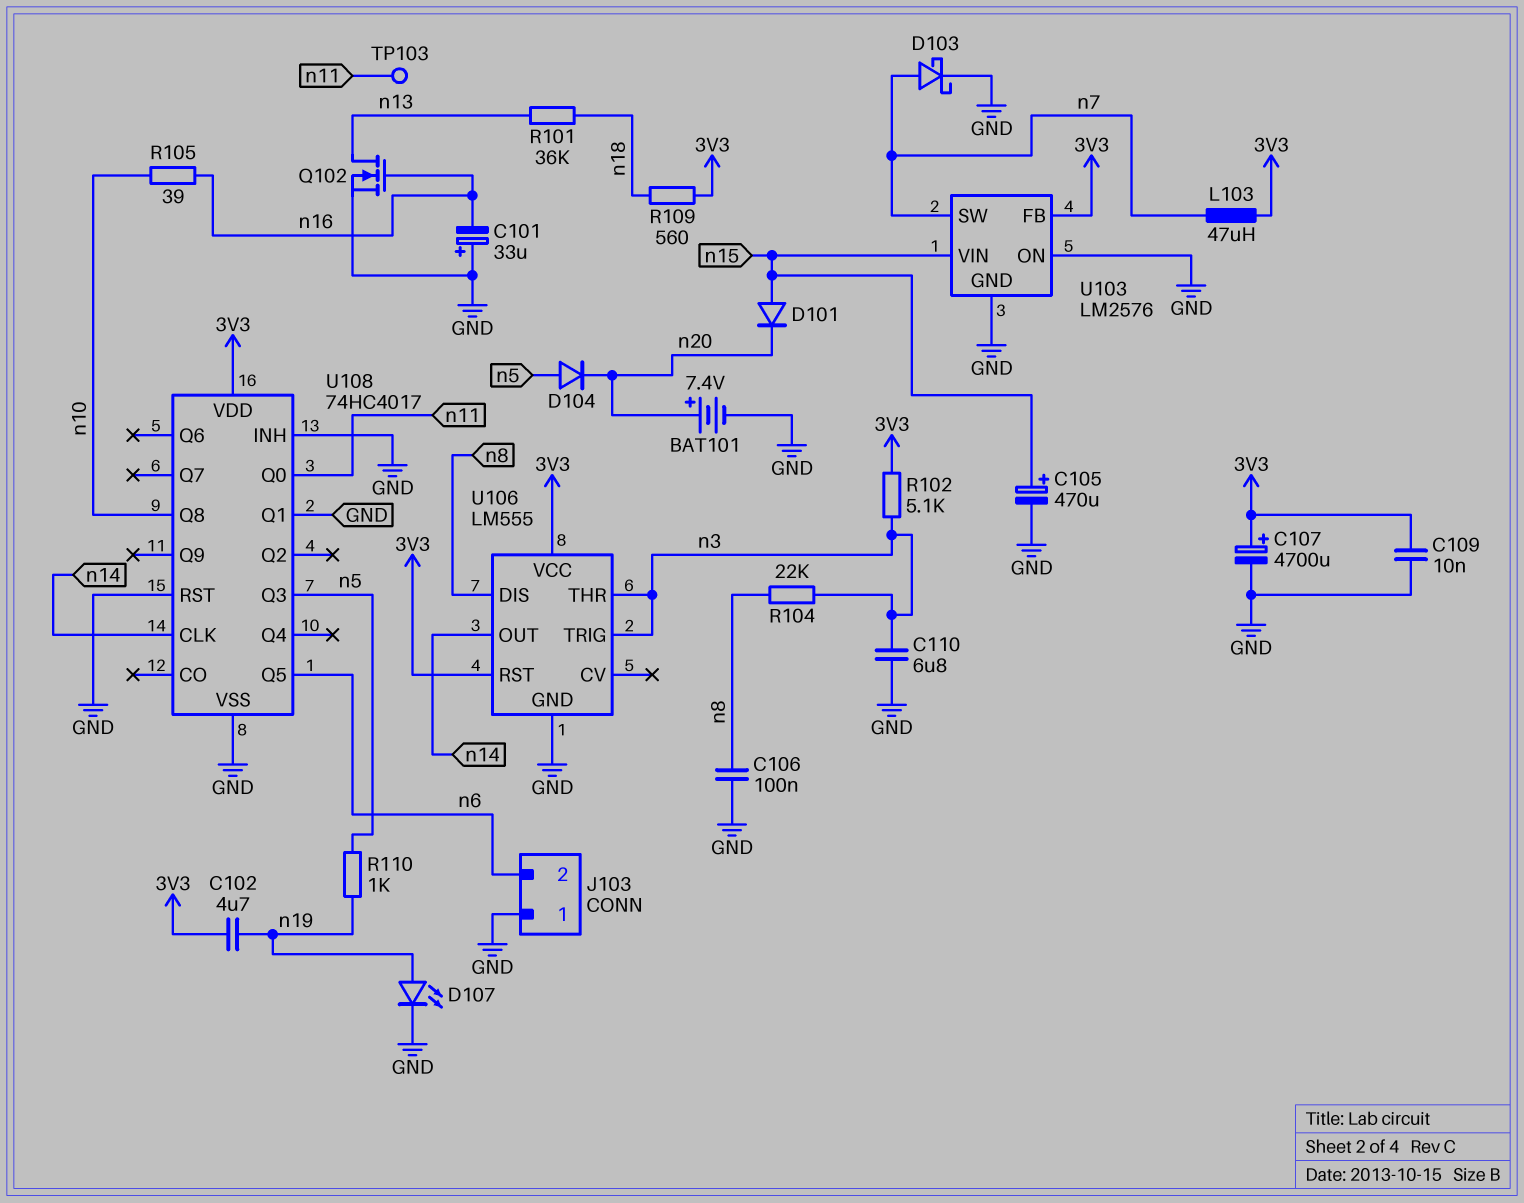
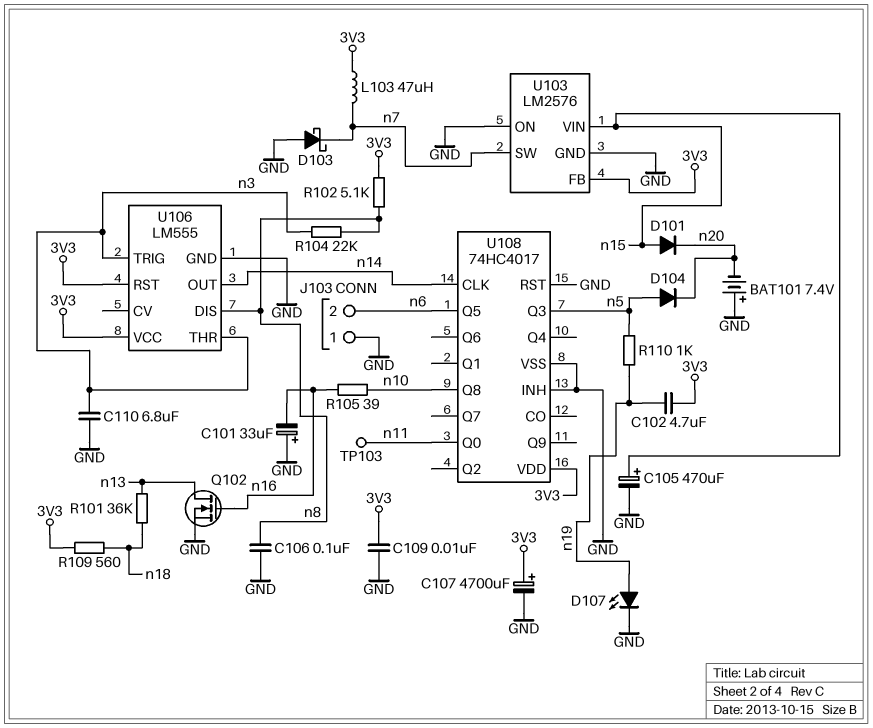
BAT101: 7.4V (plus n20, minus GND) -> 7.4V (plus GND, minus n20)
D103: schottky (A n7, K GND) -> schottky (A GND, K n7)
R102: 5.1k (3V3, n3) -> 5.1k (3V3, n8)
U108 pin Q1: GND -> none

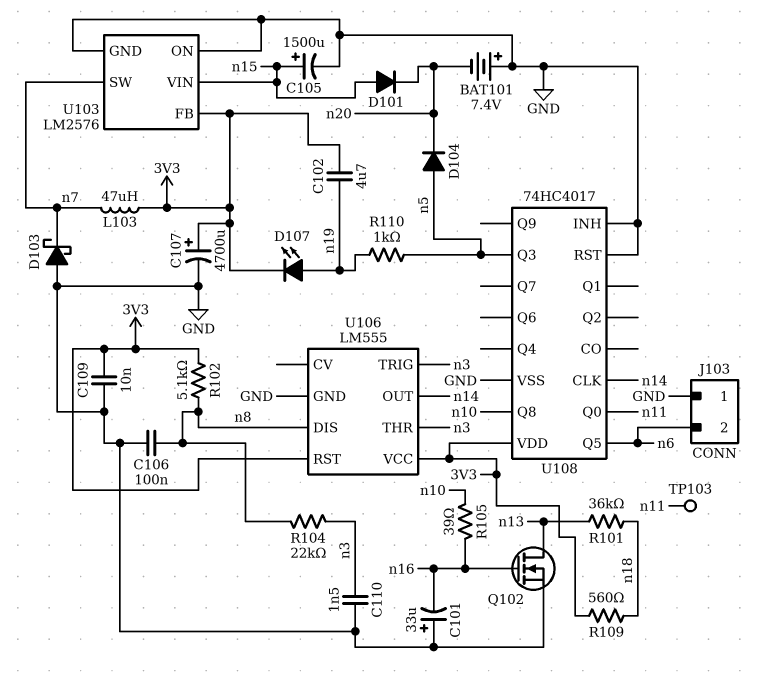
C105: 470uF (plus n15, minus GND) -> 1500uF (plus n15, minus GND)
C110: 6.8uF (GND, n3) -> 1.5nF (GND, n3)
D107: LED (A n19, K GND) -> LED (A n19, K 3V3)

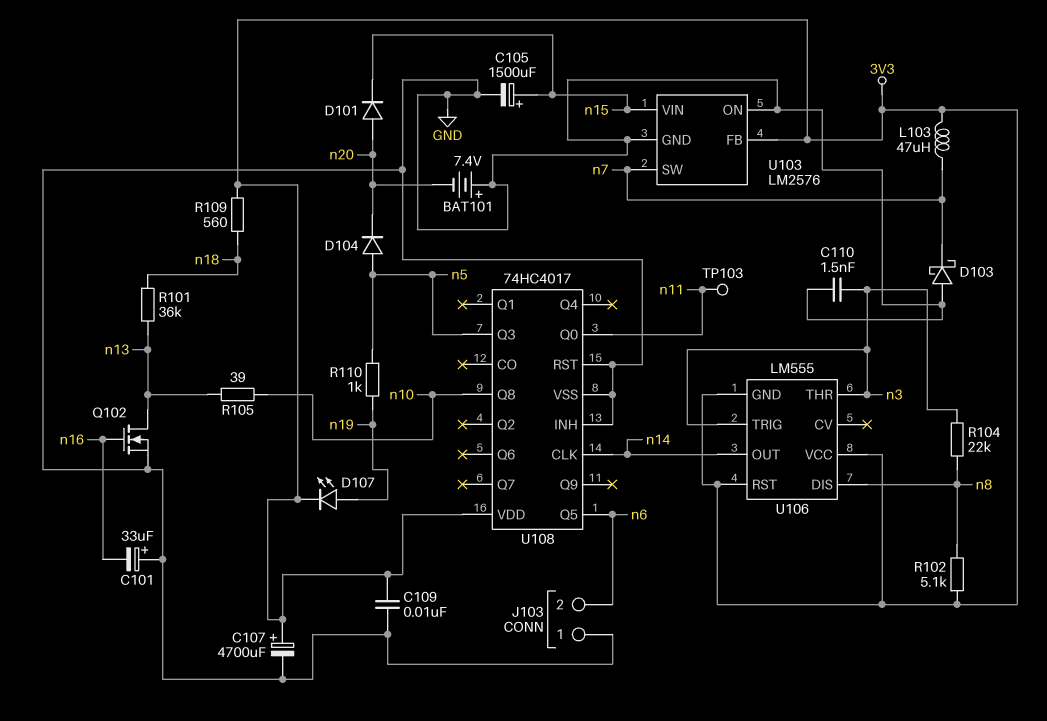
C102: 4.7uF (3V3, n19) -> none
C106: 100nF (GND, n8) -> none
D101: diode (A n15, K n20) -> diode (A n20, K n15)
R105: 39 (n10, n16) -> 39 (n10, n13)
U106 pin GND: GND -> 3V3

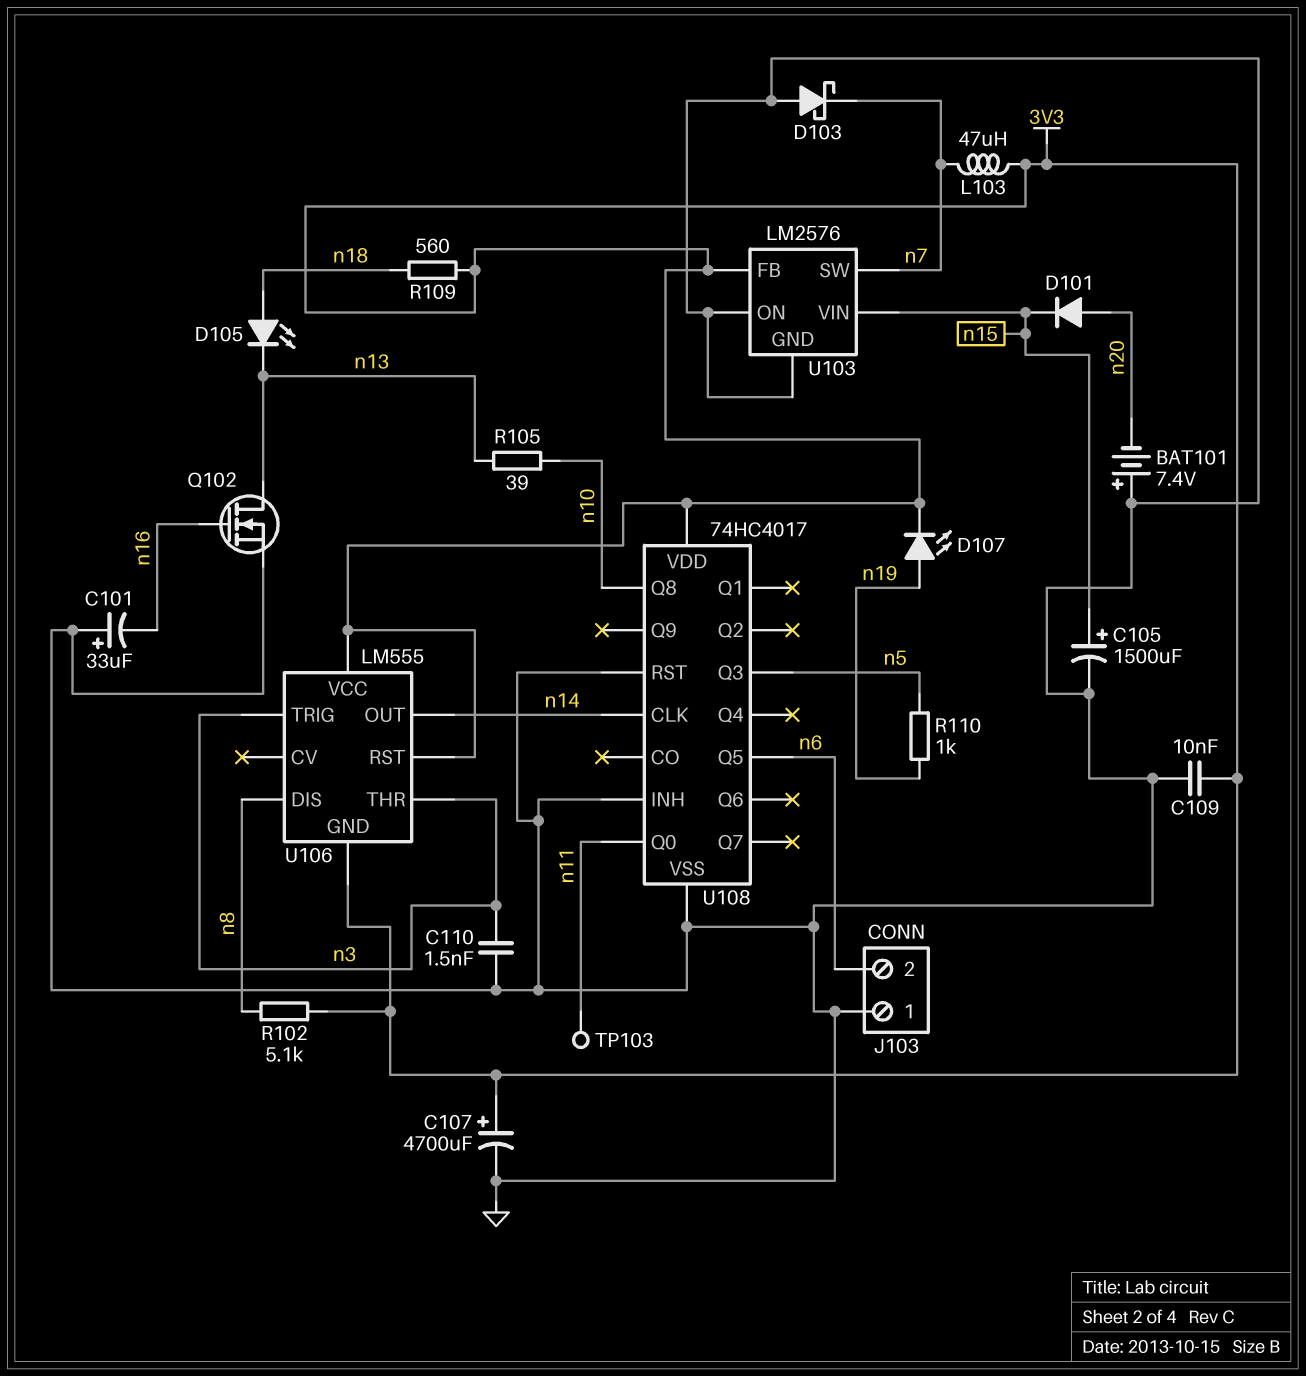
D104: diode (A n5, K n20) -> none
D105: none -> LED (A n18, K n13)
R101: 36k (n13, n18) -> none
R104: 22k (n3, n8) -> none

